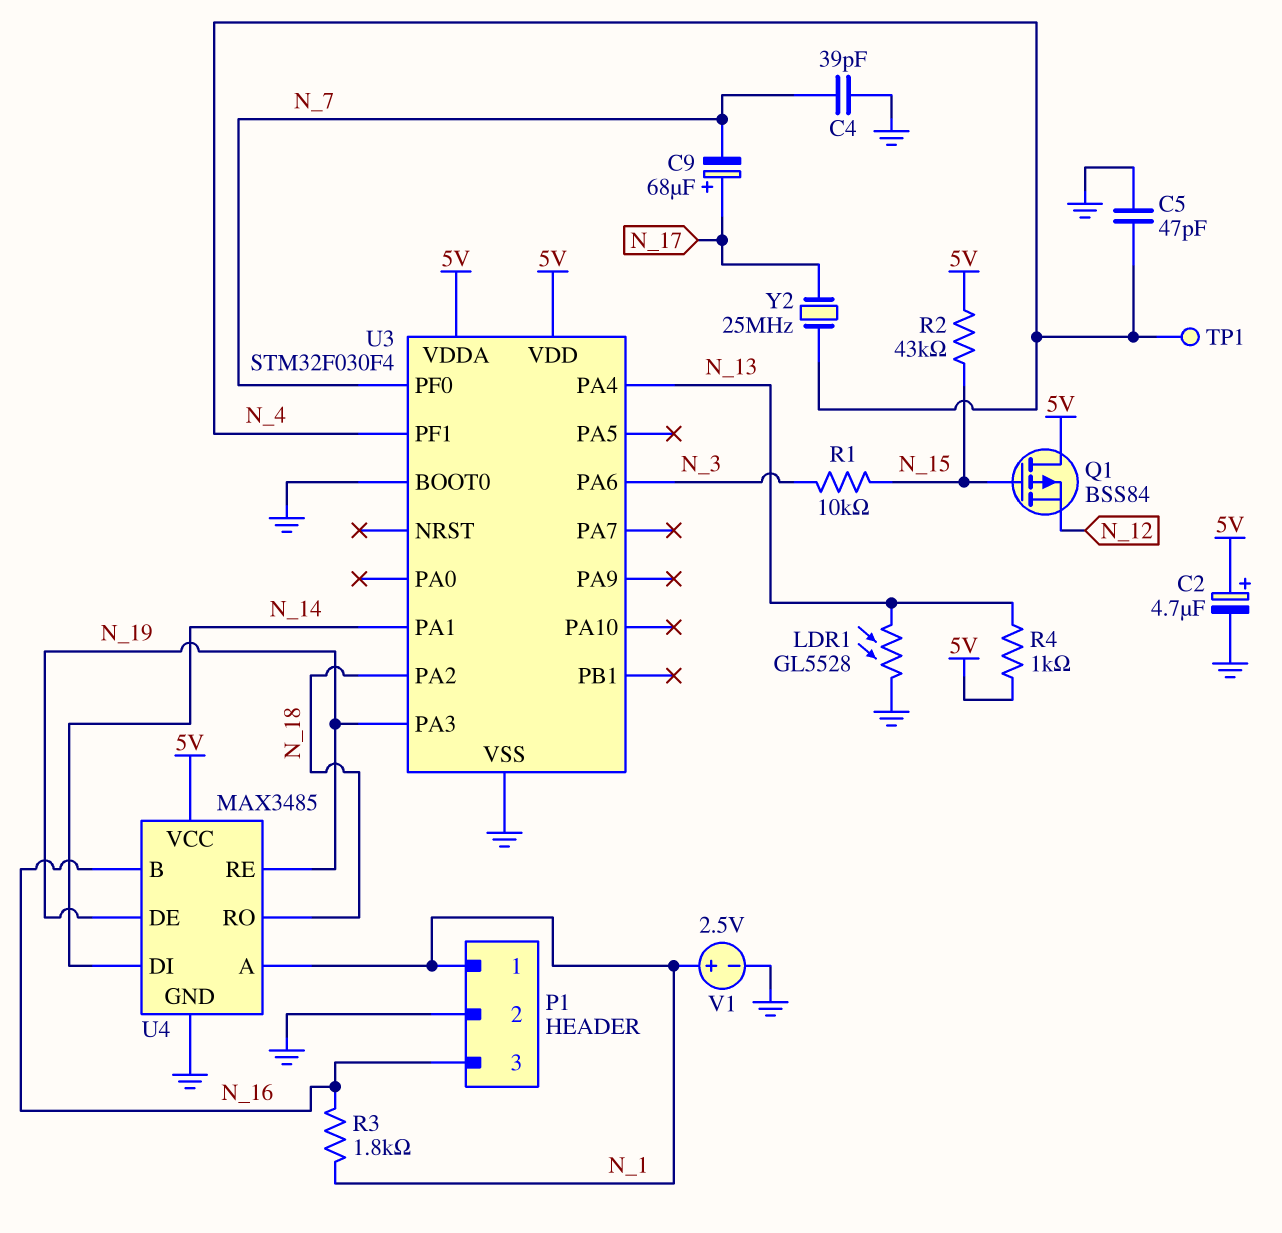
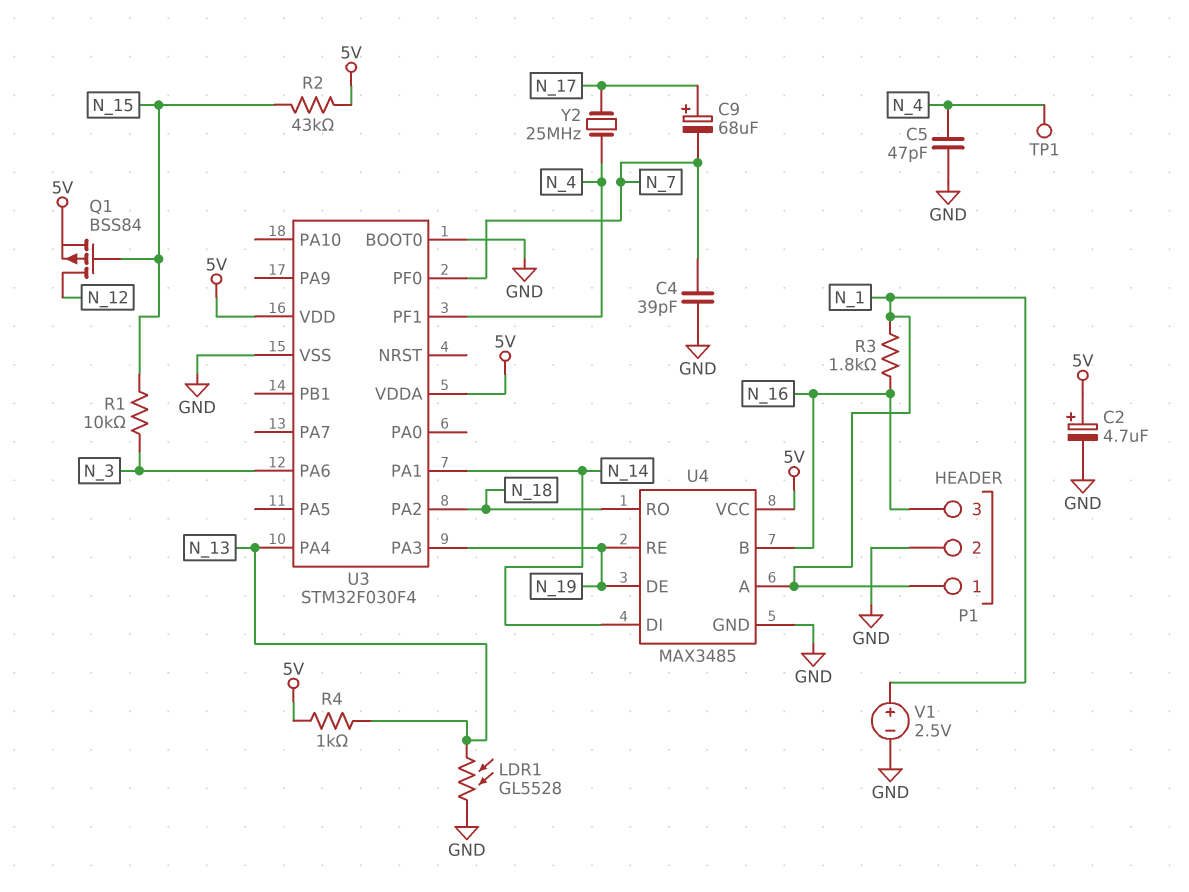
Q1: PMOS BSS84 (G N_15, D 5V, S N_12) -> PMOS BSS84 (G N_15, D N_12, S 5V)

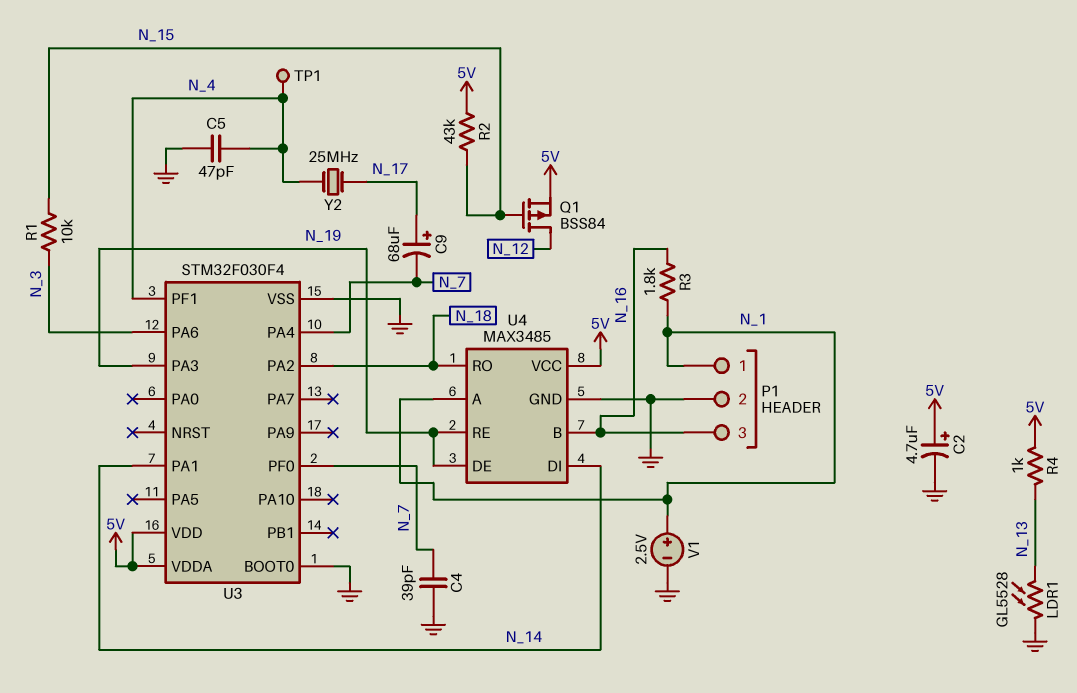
U3 pin PA4: N_13 -> N_7

